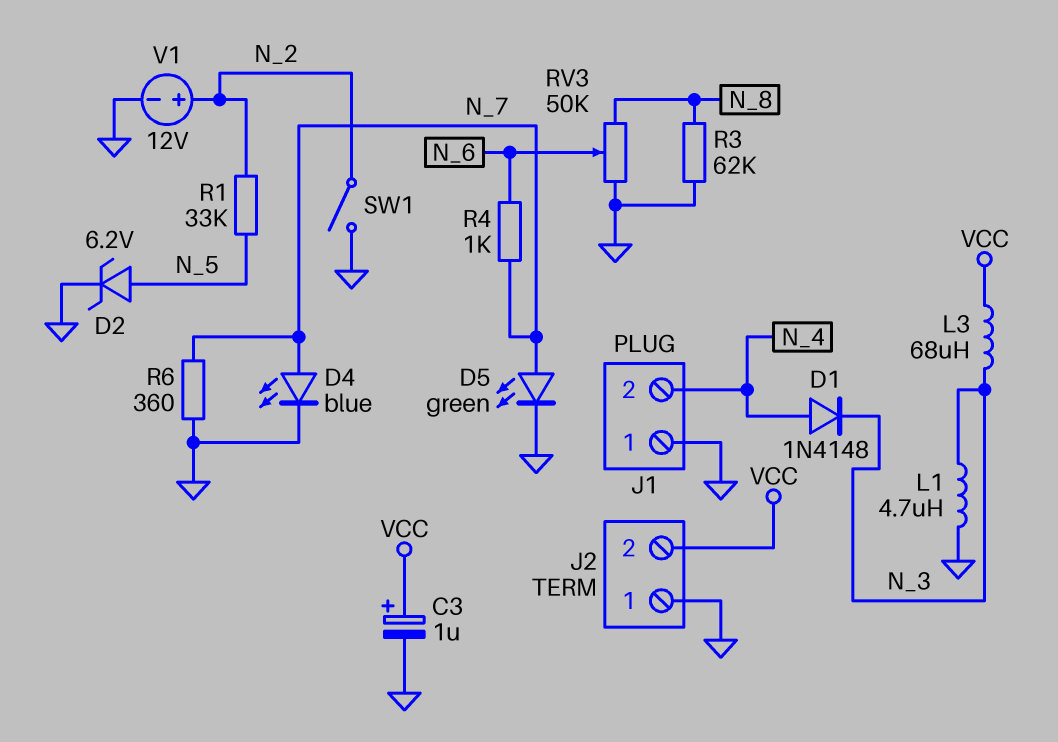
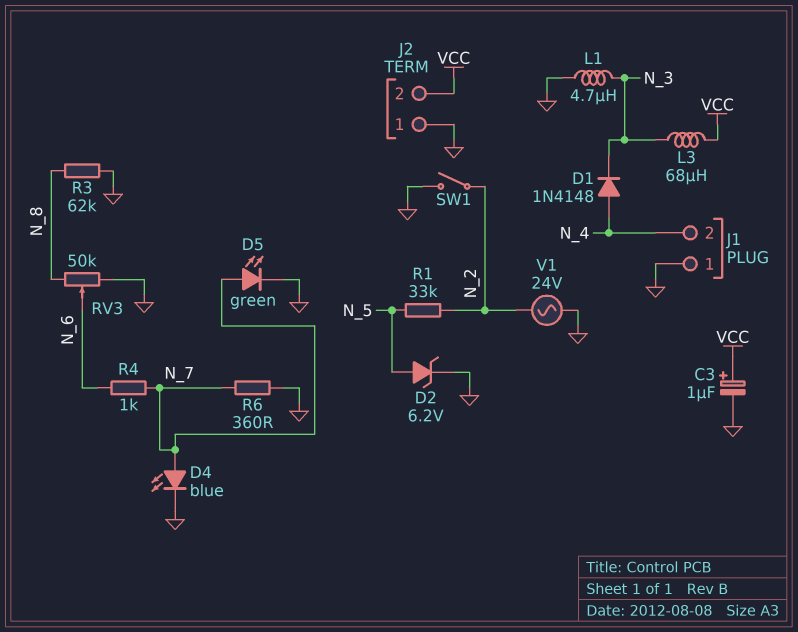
V1: 12V (plus N_2, minus GND) -> AC 24V (GND, N_2)

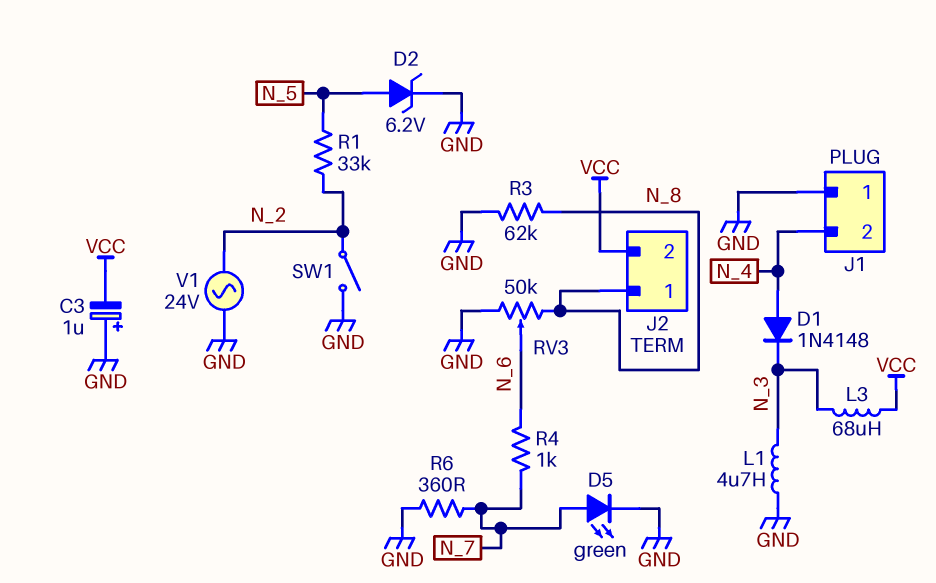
C3: 1uF (plus VCC, minus GND) -> 1uF (plus GND, minus VCC)
D4: LED blue (A N_7, K GND) -> none
J2 pin 1: GND -> N_8

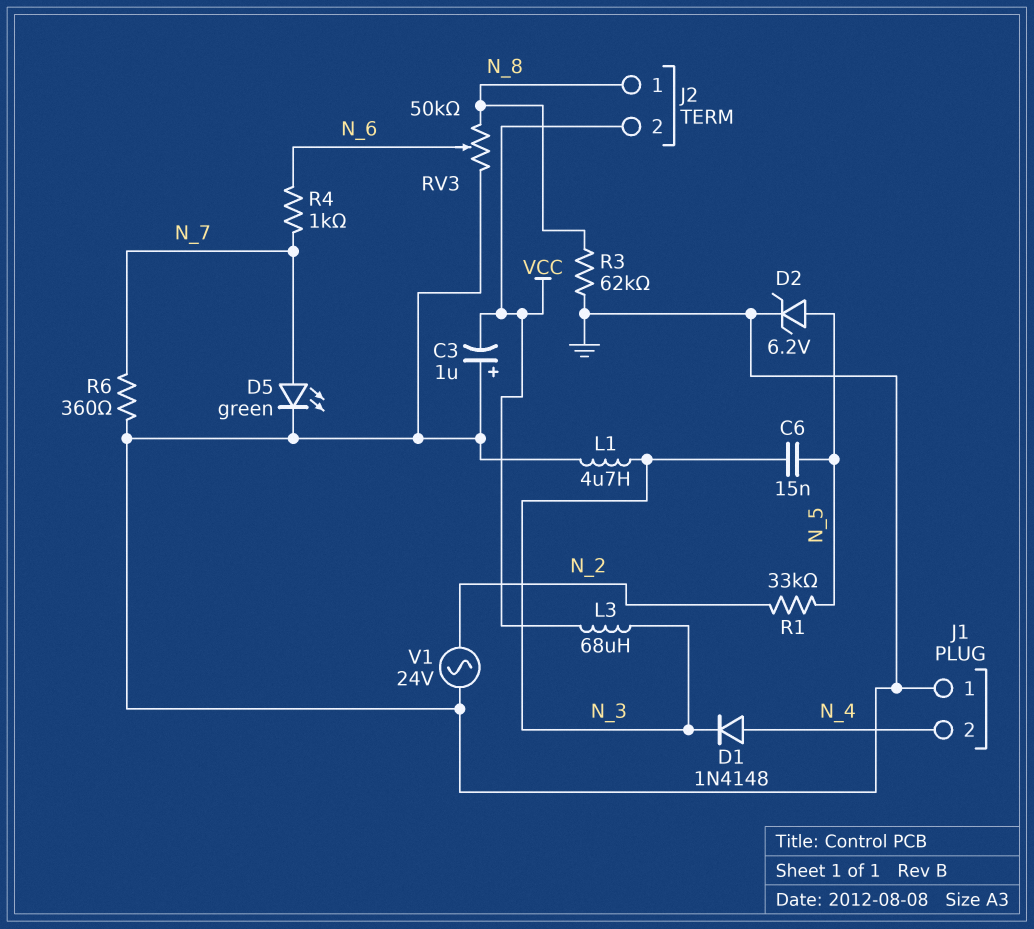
C6: none -> 15nF (N_3, N_5)
SW1: switch (GND, N_2) -> none

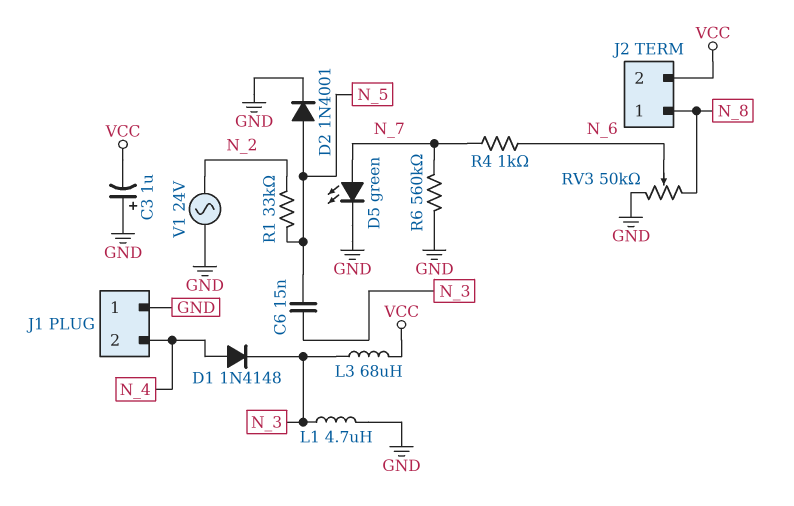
D2: zener 6.2V (A N_5, K GND) -> diode 1N4001 (A N_5, K GND)
R3: 62k (GND, N_8) -> none
R6: 360 (GND, N_7) -> 560k (GND, N_7)

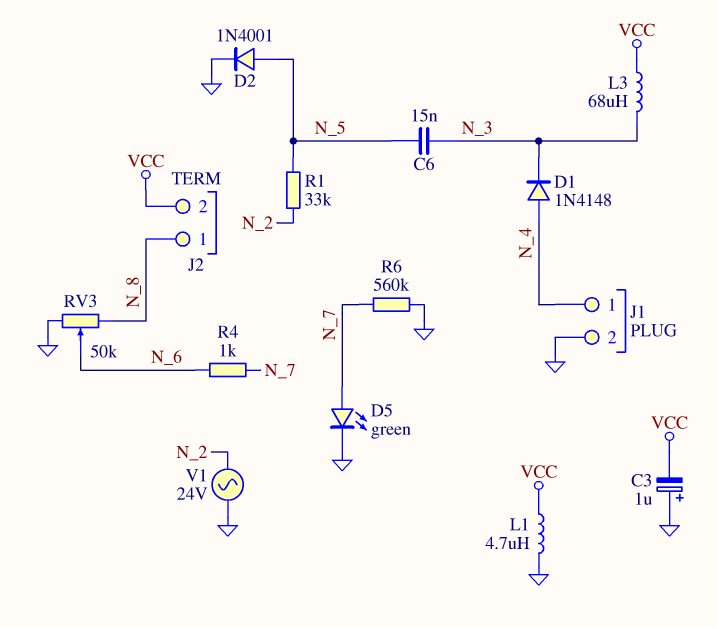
J1 pin 1: GND -> N_4
J1 pin 2: N_4 -> GND
L1: 4.7uH (GND, N_3) -> 4.7uH (GND, VCC)

